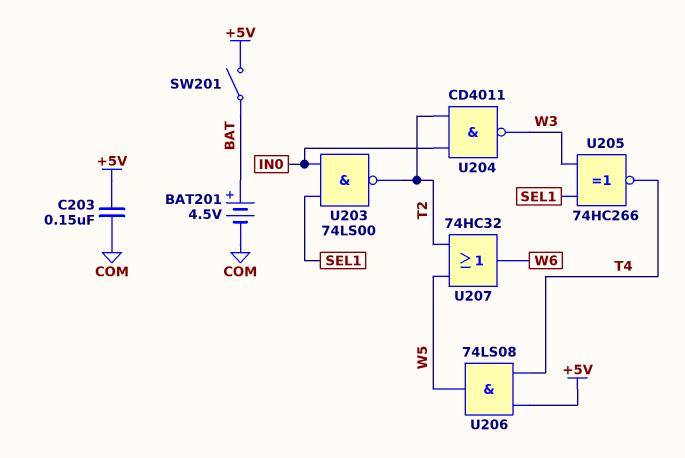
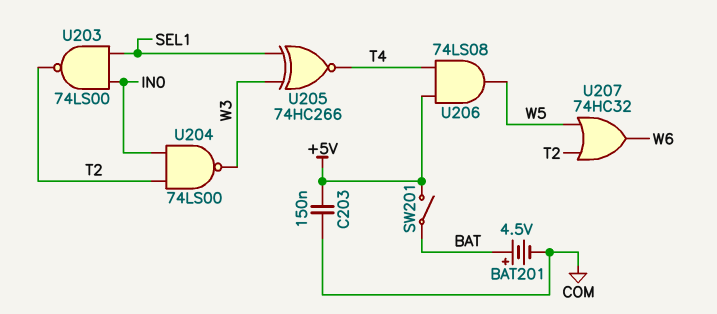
U204: NAND CD4011 (in IN0, in T2, out W3) -> NAND 74LS00 (in IN0, in T2, out W3)

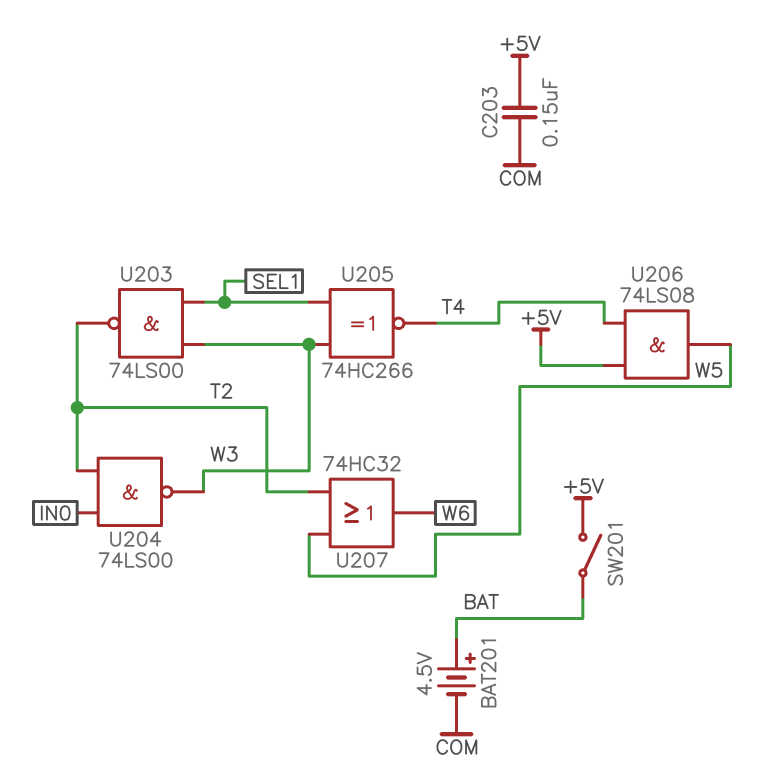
U203: NAND 74LS00 (in IN0, in SEL1, out T2) -> NAND 74LS00 (in SEL1, in W3, out T2)

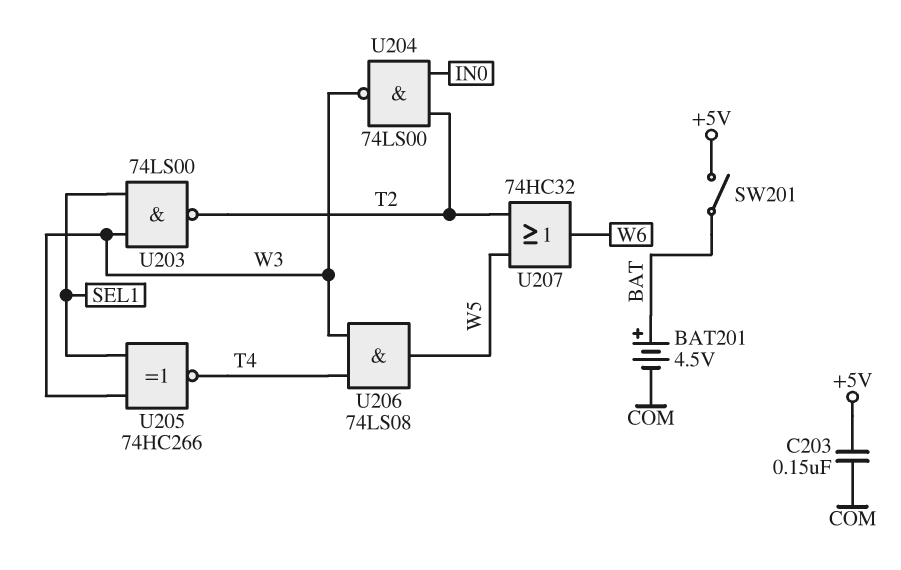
U206: AND 74LS08 (in +5V, in T4, out W5) -> AND 74LS08 (in T4, in W3, out W5)

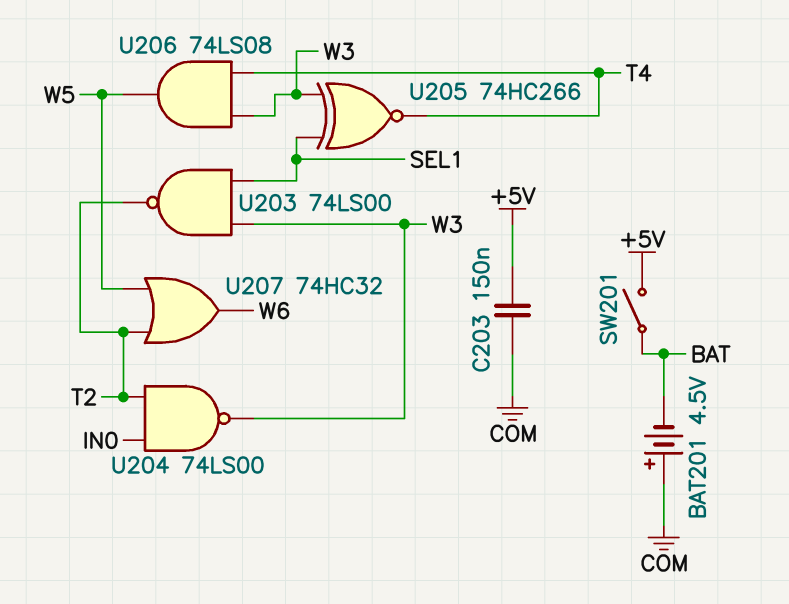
BAT201: 4.5V (plus BAT, minus COM) -> 4.5V (plus COM, minus BAT)

